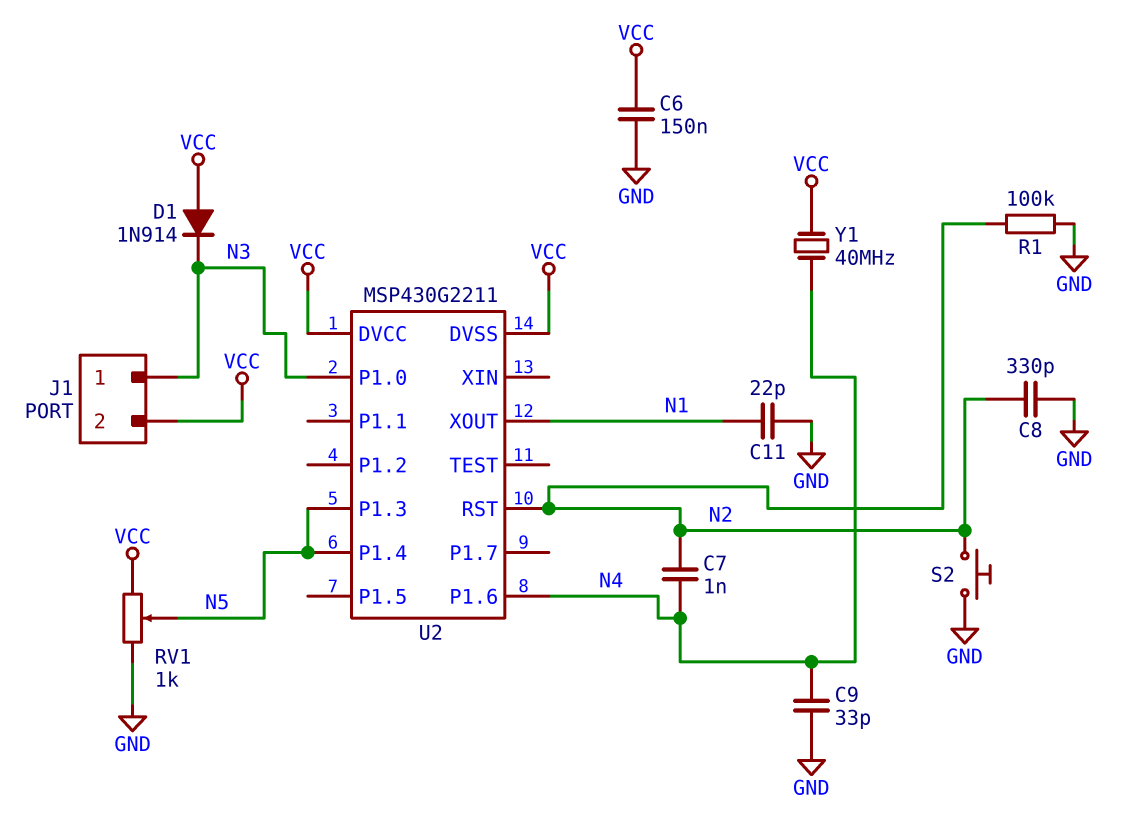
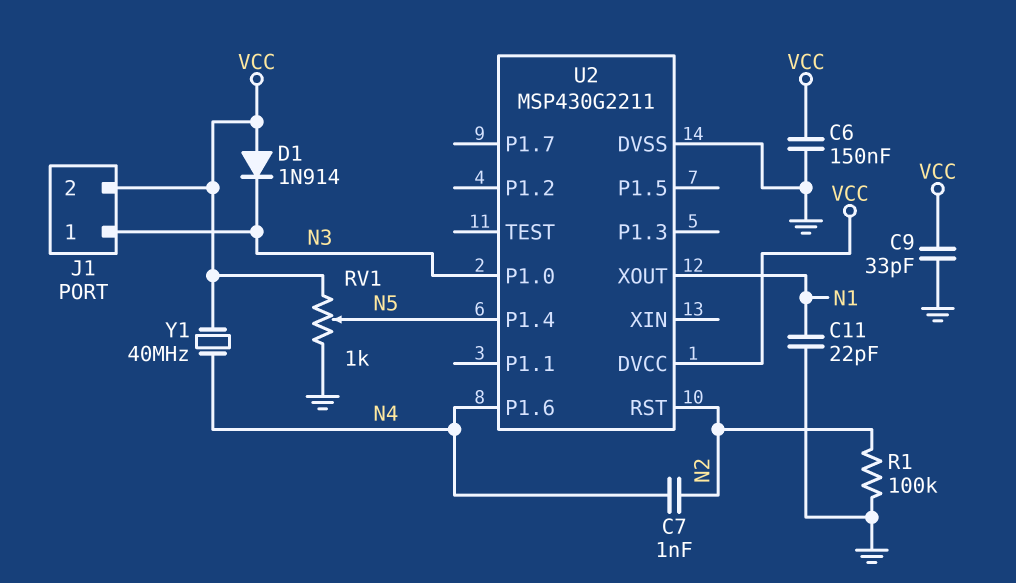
C8: 330pF (GND, N2) -> none
C9: 33pF (GND, N4) -> 33pF (GND, VCC)
S2: button (GND, N2) -> none
U2 pin DVSS: VCC -> GND
U2 pin P1.3: N5 -> none

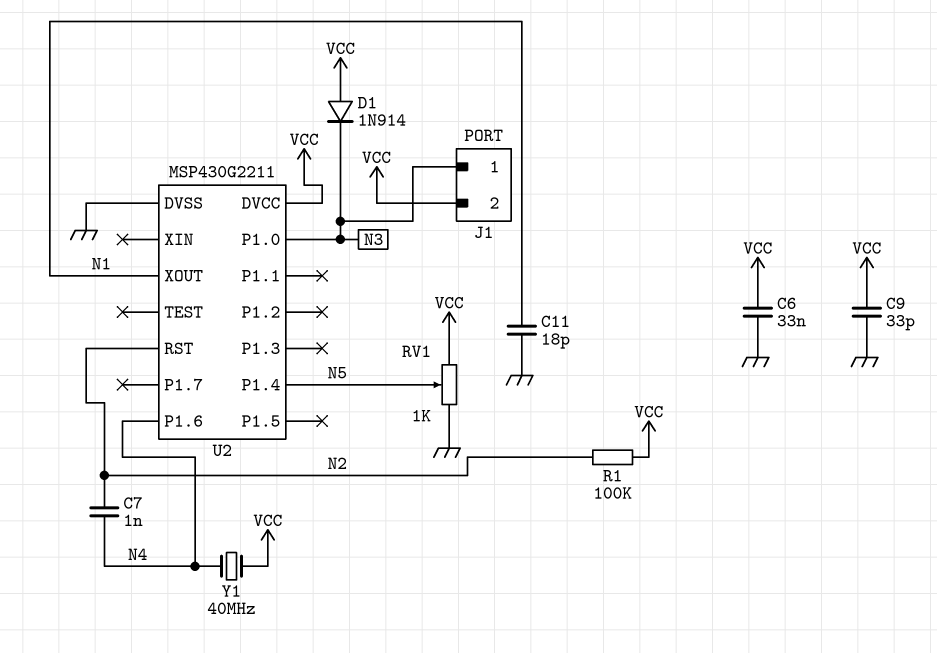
C6: 150nF (GND, VCC) -> 33nF (GND, VCC)
C11: 22pF (GND, N1) -> 18pF (GND, N1)
R1: 100k (GND, N2) -> 100k (N2, VCC)

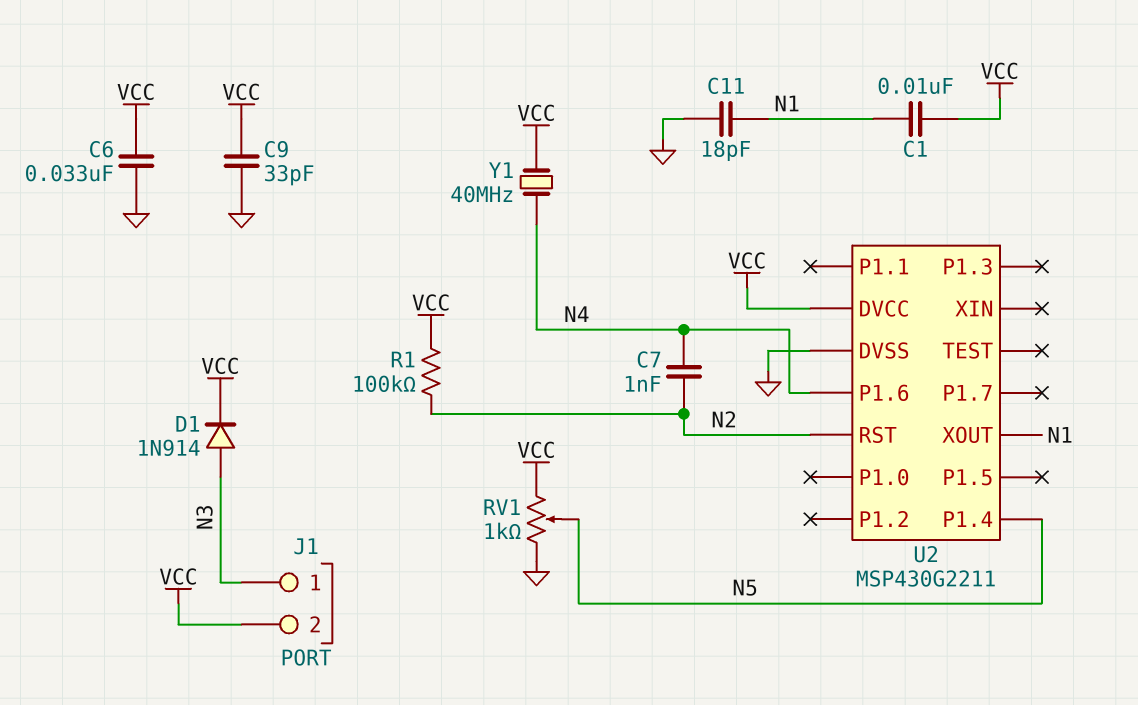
C1: none -> 10nF (N1, VCC)
D1: diode 1N914 (A VCC, K N3) -> diode 1N914 (A N3, K VCC)
U2 pin P1.0: N3 -> none

